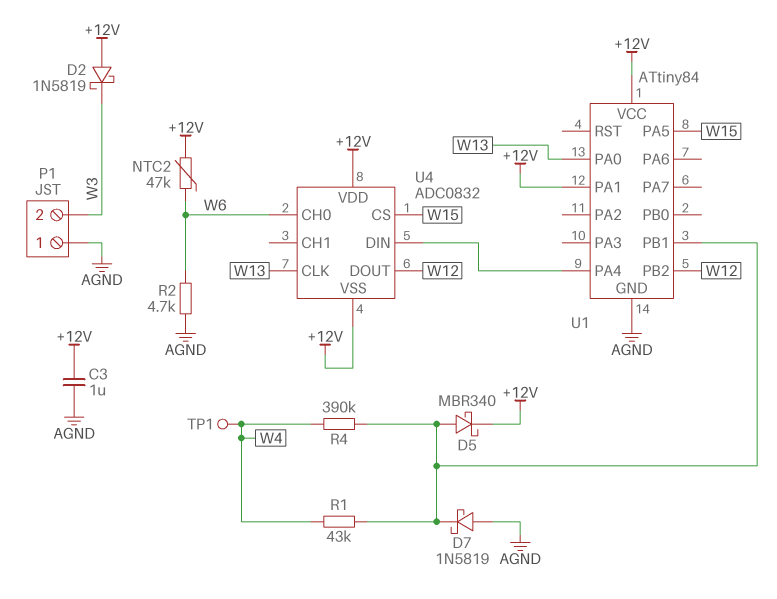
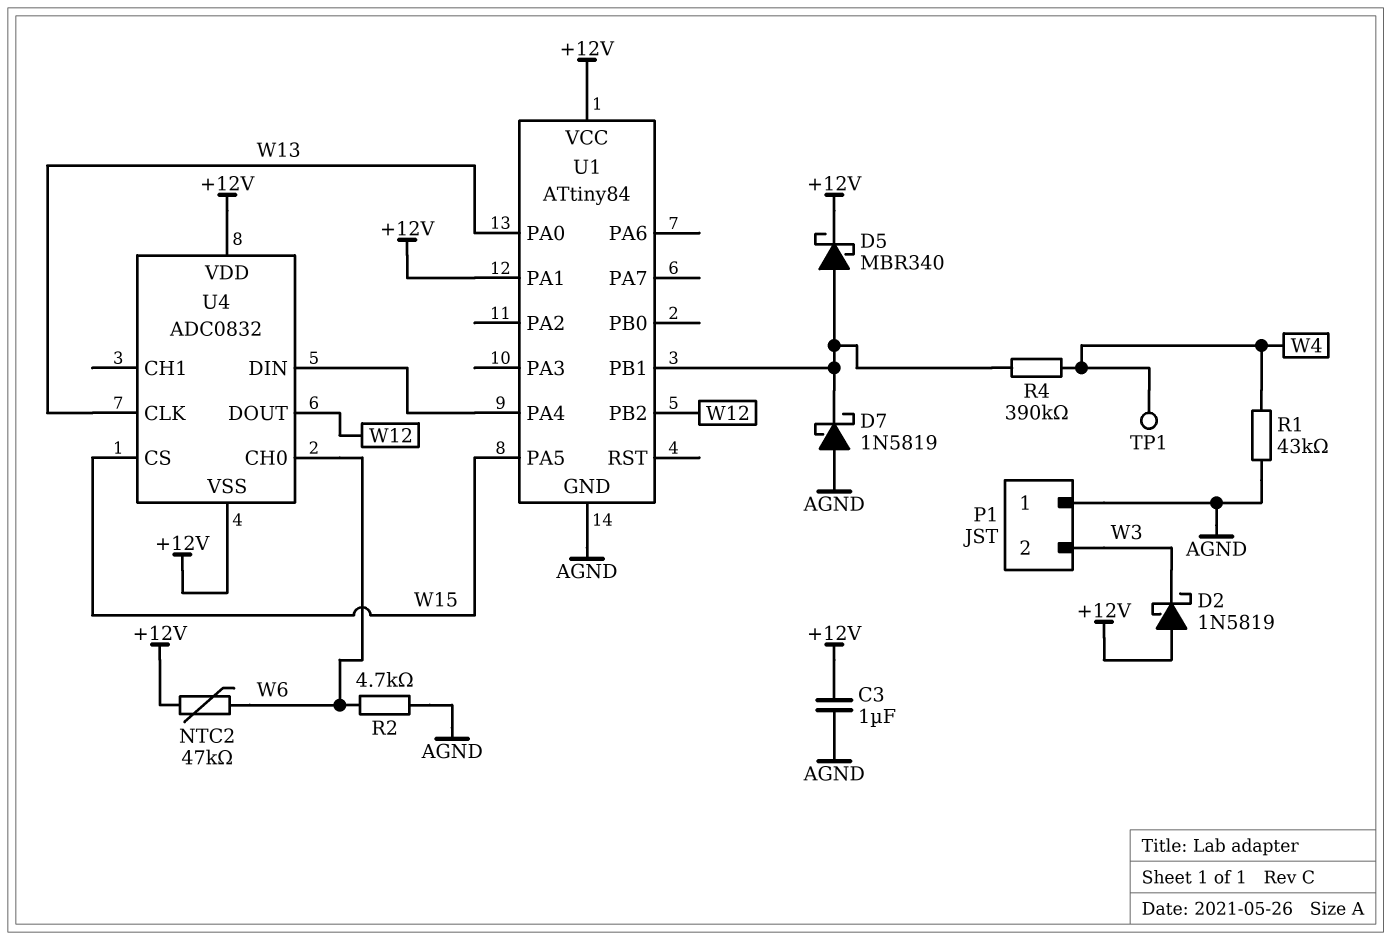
R1: 43k (U1/PB1, W4) -> 43k (AGND, W4)

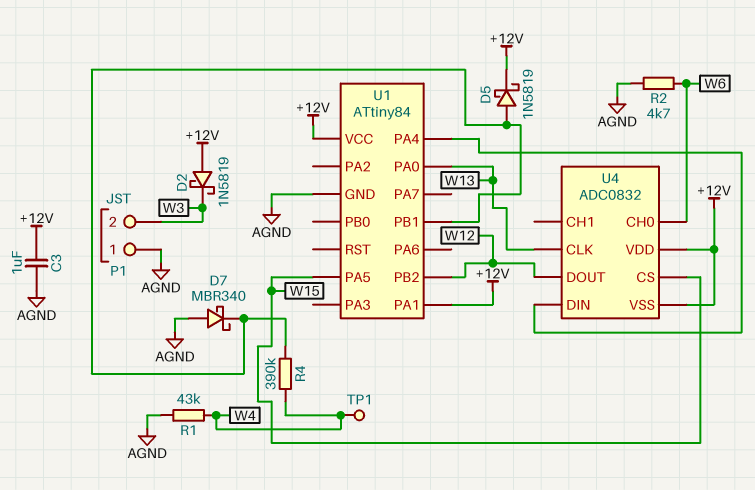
D5: schottky MBR340 (A U1/PB1, K +12V) -> schottky 1N5819 (A U1/PB1, K +12V)
D7: schottky 1N5819 (A AGND, K U1/PB1) -> schottky MBR340 (A AGND, K U1/PB1)
NTC2: 47k (+12V, W6) -> none

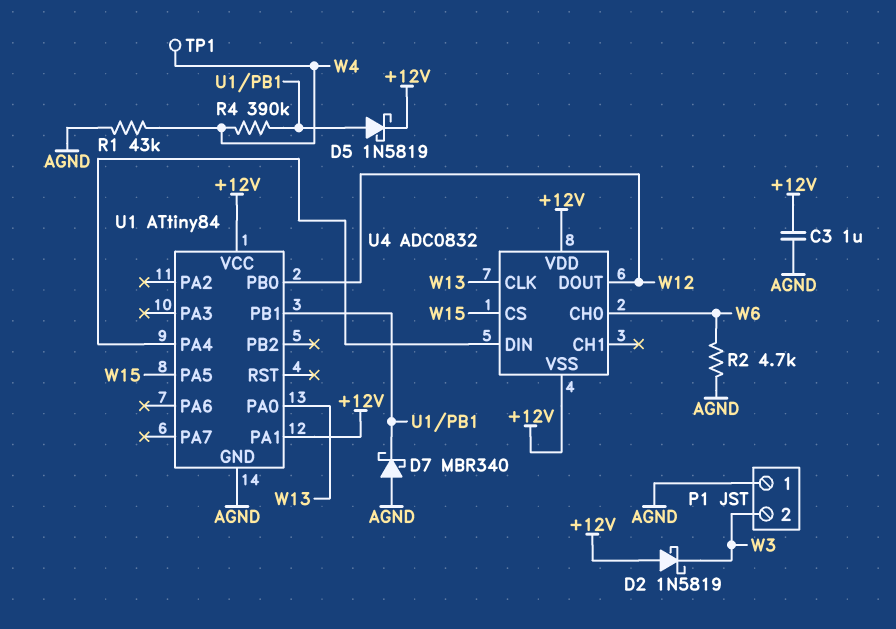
U1 pin PB0: none -> W12
U1 pin PB2: W12 -> none

